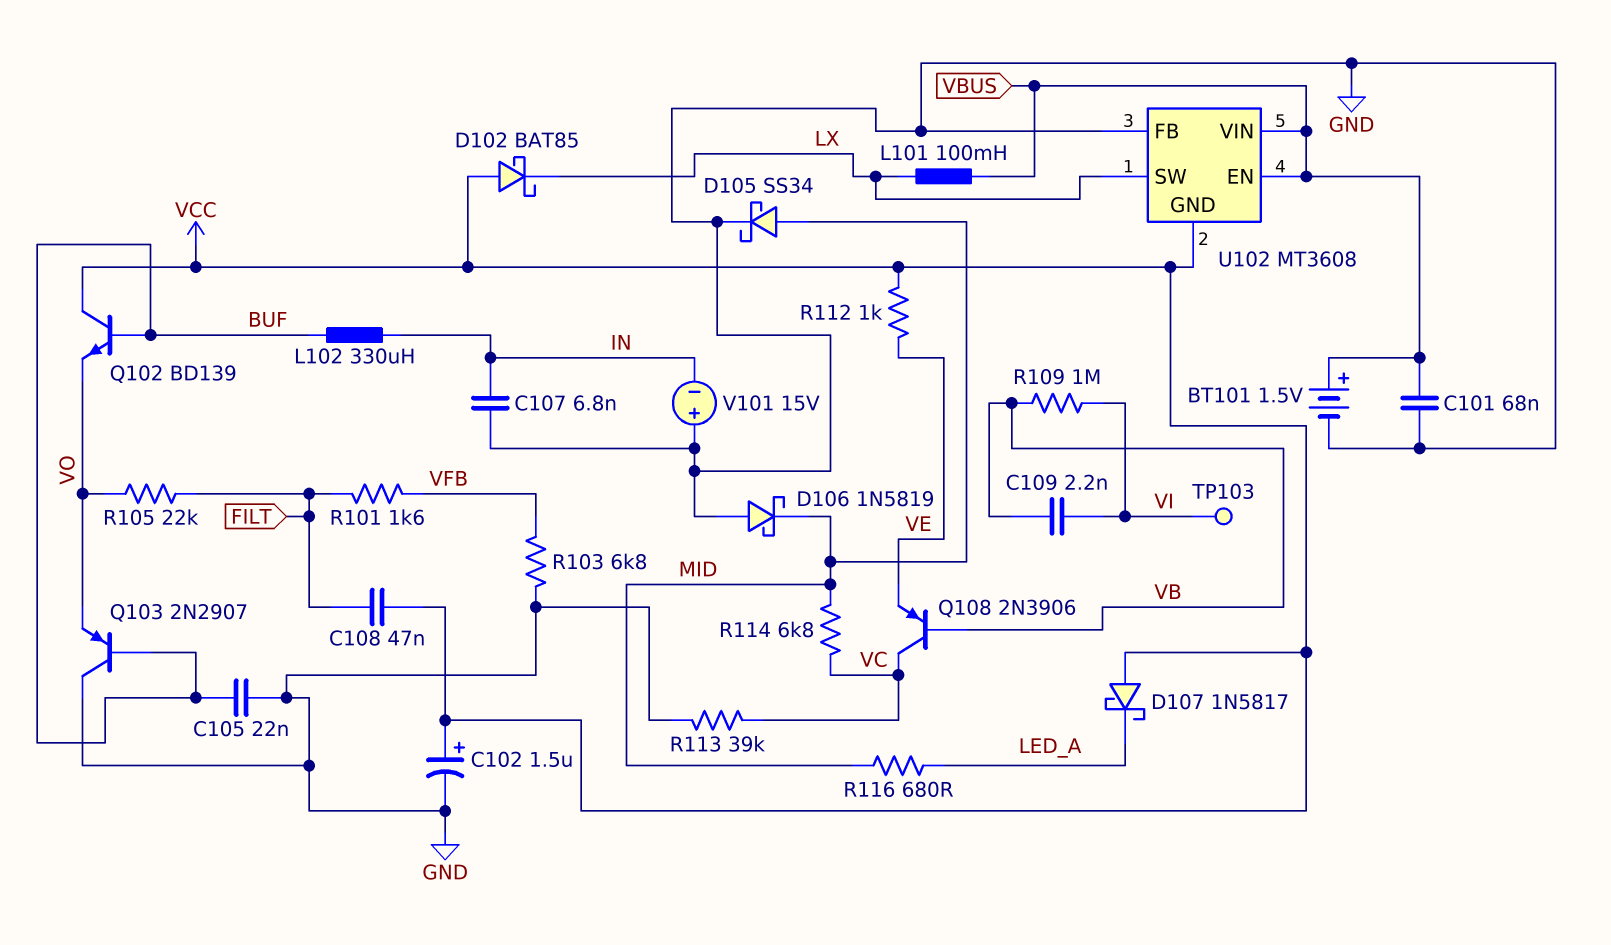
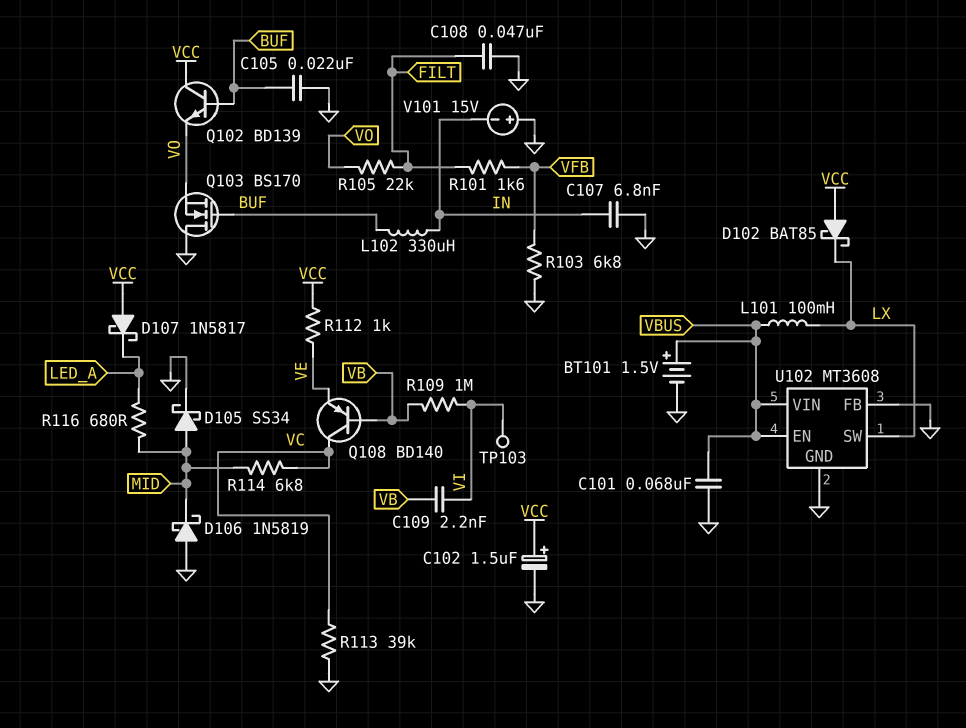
C108: 47nF (FILT, VCC) -> 47nF (FILT, GND)
Q103: PNP 2N2907 (B BUF, C GND, E VO) -> NMOS BS170 (G BUF, D GND, S VO)
Q108: PNP 2N3906 (B VB, C VC, E VE) -> PNP BD140 (B VB, C VC, E VE)
U102 pin GND: VCC -> GND

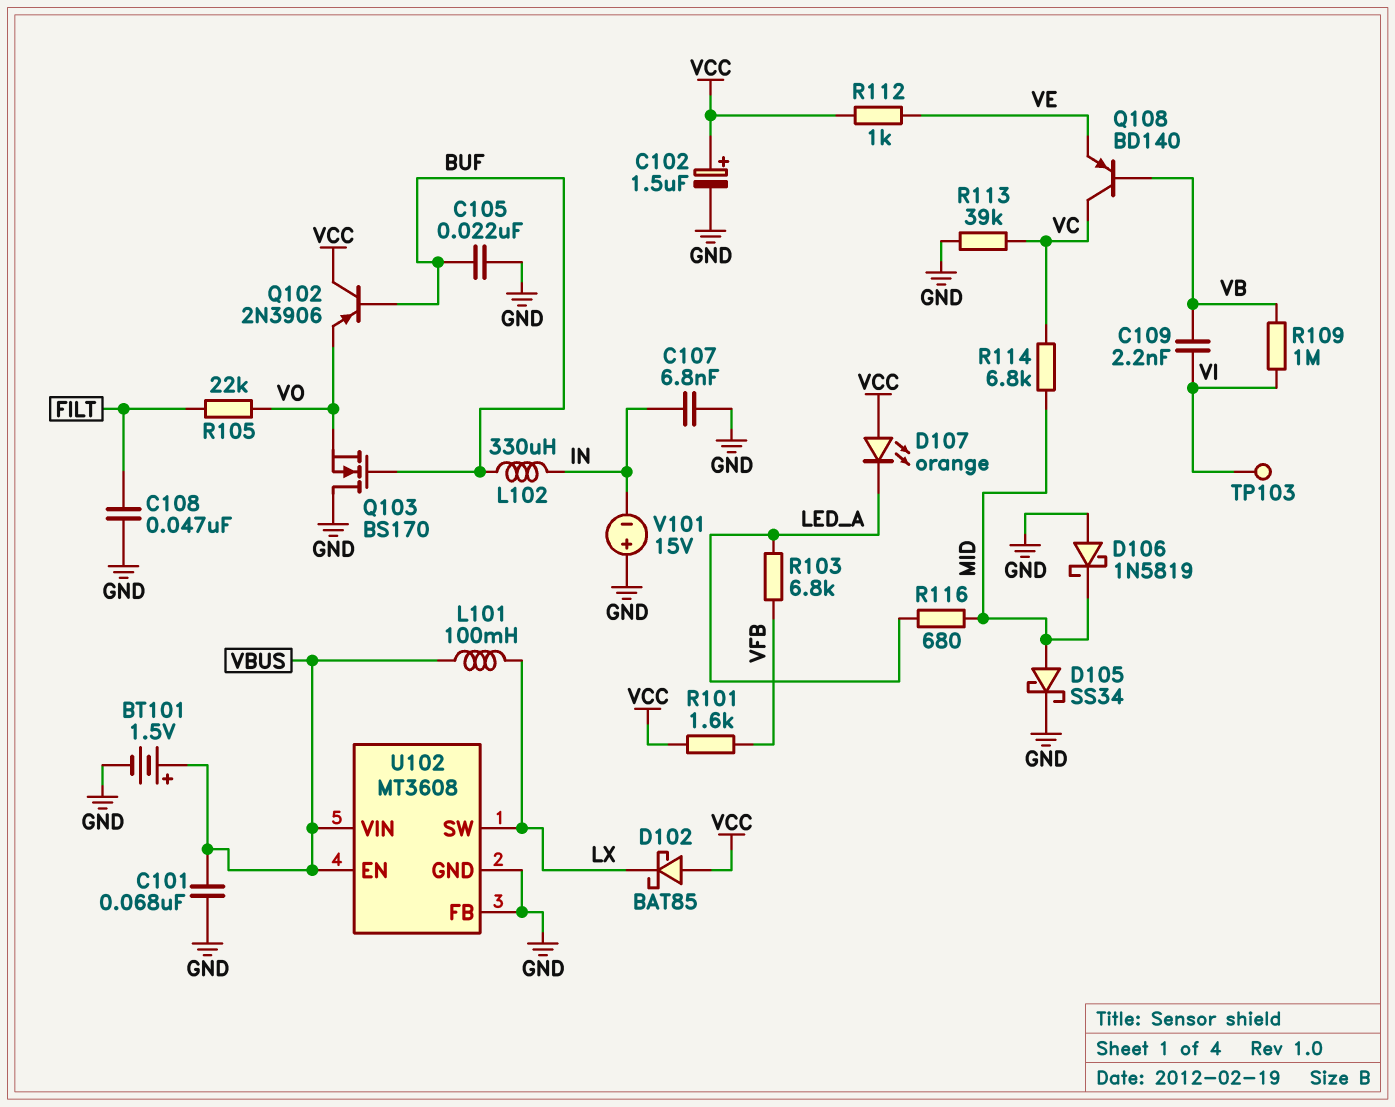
D107: schottky 1N5817 (A VCC, K LED_A) -> LED orange (A VCC, K LED_A)
Q102: NPN BD139 (B BUF, C VCC, E VO) -> PNP 2N3906 (B BUF, C VCC, E VO)
R101: 1.6k (FILT, VFB) -> 1.6k (VCC, VFB)
R103: 6.8k (GND, VFB) -> 6.8k (LED_A, VFB)

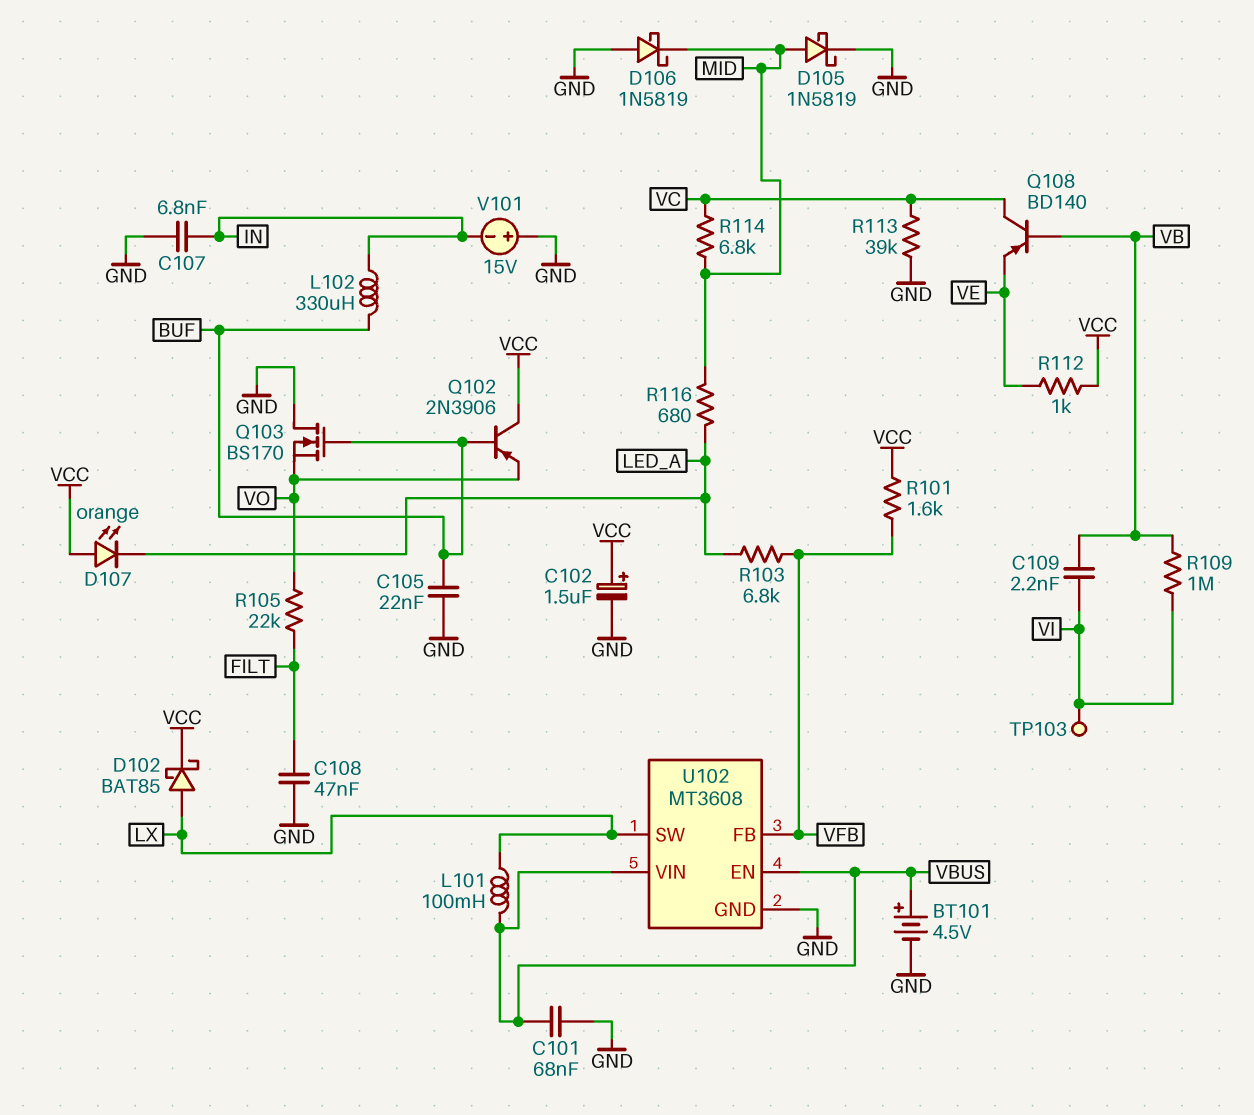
BT101: 1.5V (plus VBUS, minus GND) -> 4.5V (plus VBUS, minus GND)
D102: schottky BAT85 (A VCC, K LX) -> schottky BAT85 (A LX, K VCC)
D105: schottky SS34 (A MID, K GND) -> schottky 1N5819 (A MID, K GND)
U102 pin FB: GND -> VFB

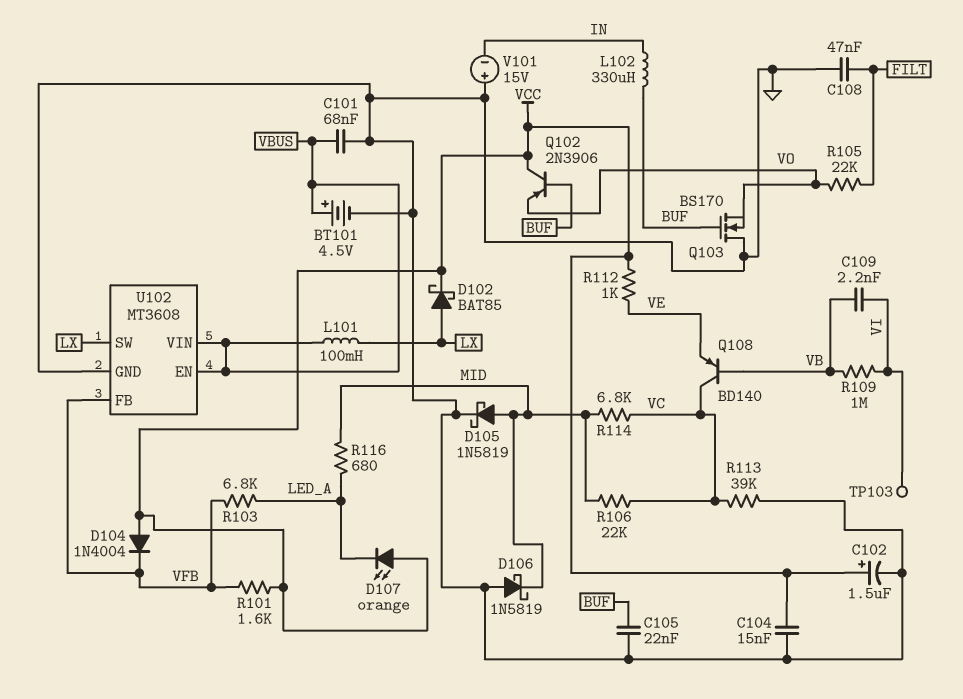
C104: none -> 15nF (GND, VCC)
C107: 6.8nF (GND, IN) -> none
D104: none -> diode 1N4004 (A VCC, K VFB)
R106: none -> 22k (MID, VC)

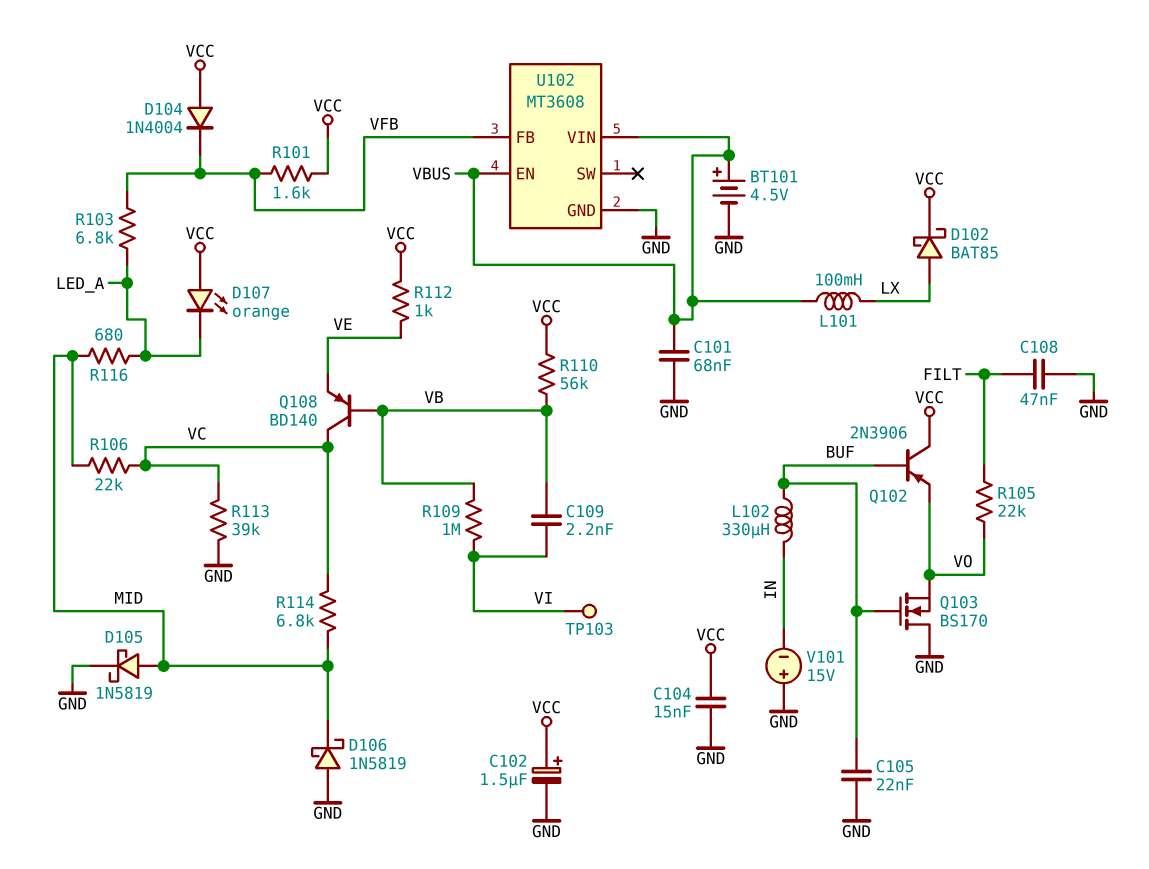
R110: none -> 56k (VB, VCC)
U102 pin SW: LX -> none

